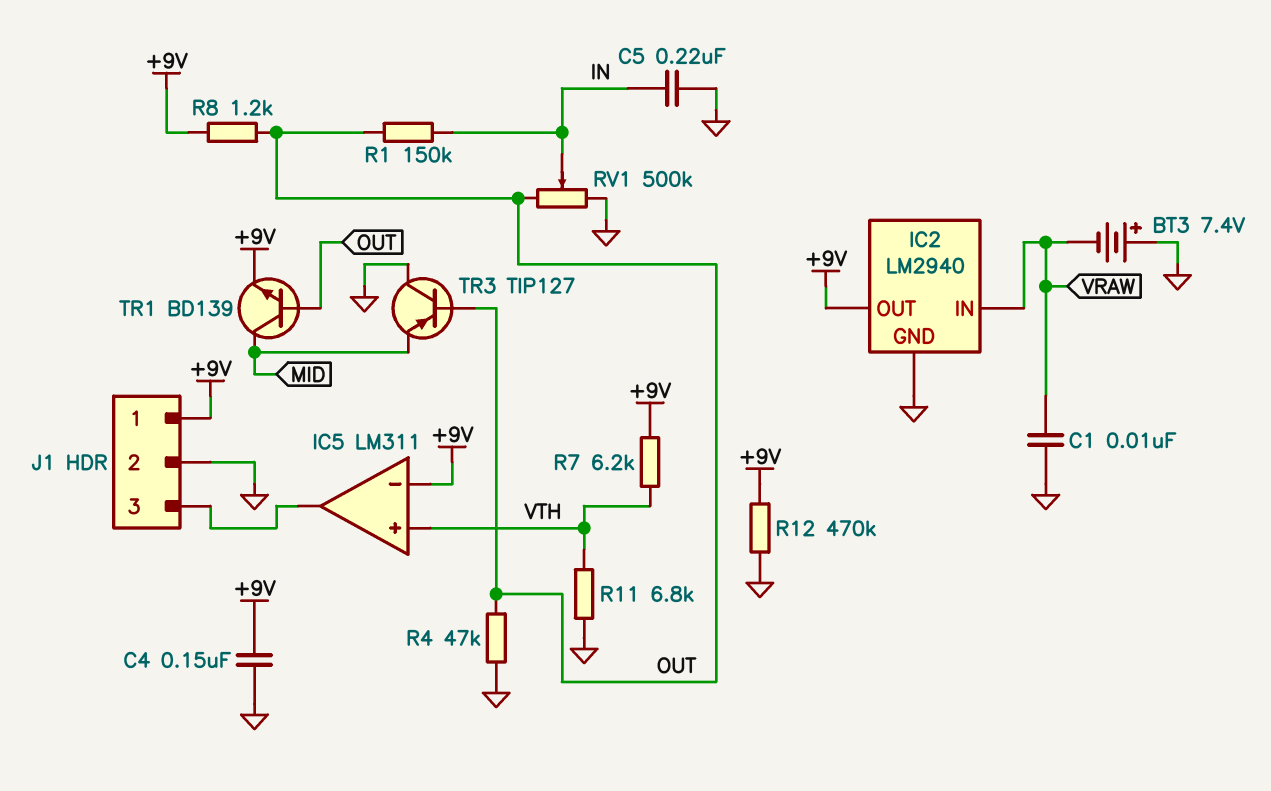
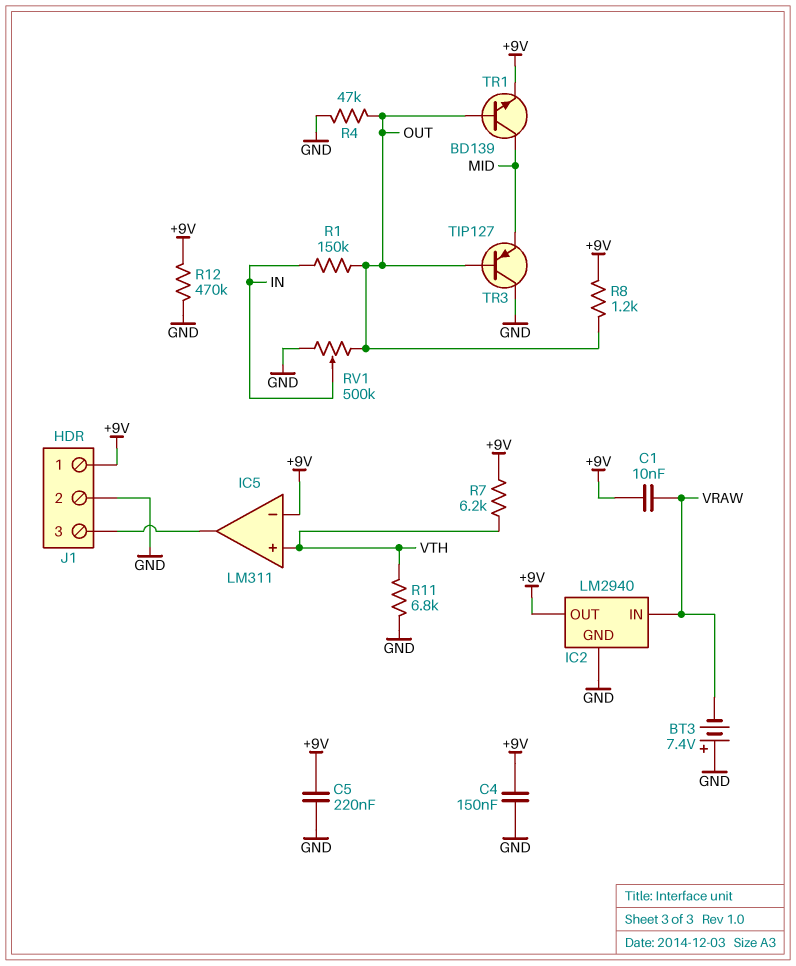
C1: 10nF (GND, VRAW) -> 10nF (+9V, VRAW)
C5: 220nF (GND, IN) -> 220nF (+9V, GND)

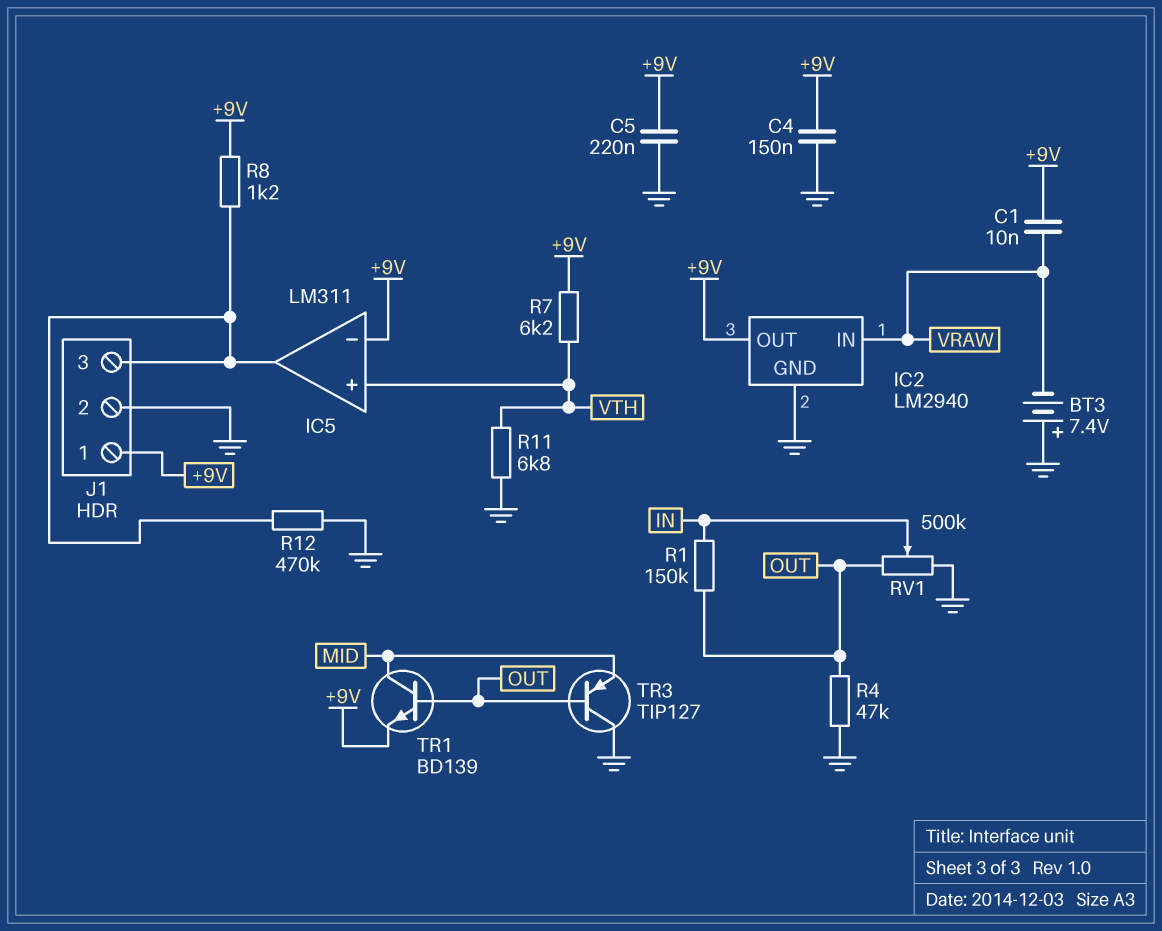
R8: 1.2k (+9V, OUT) -> 1.2k (+9V, IC5/out)
R12: 470k (+9V, GND) -> 470k (GND, IC5/out)

